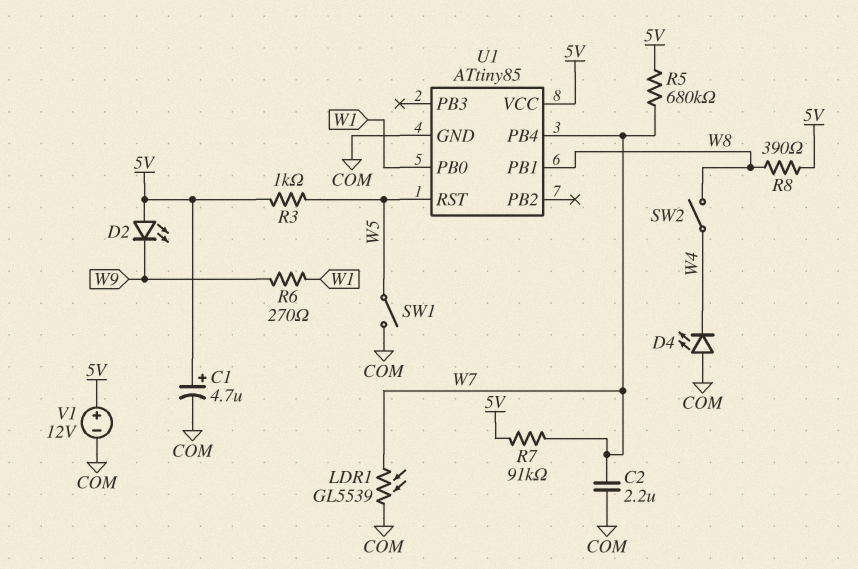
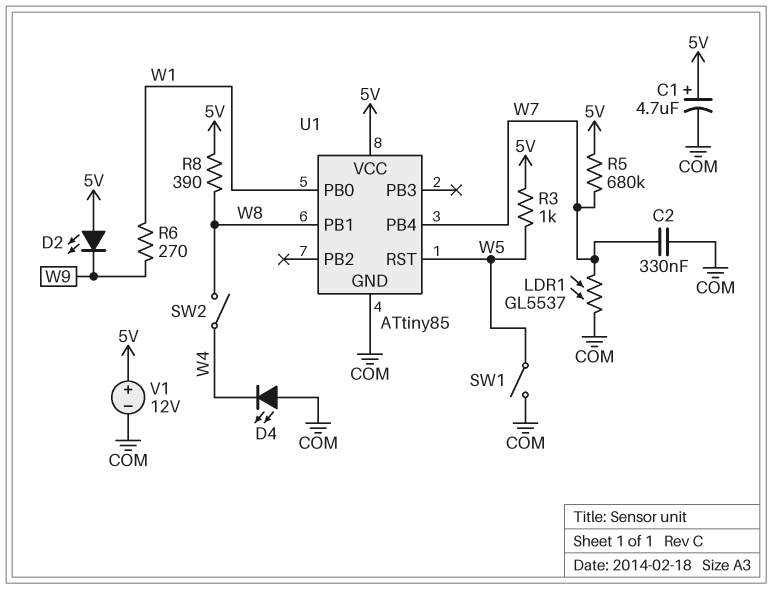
C2: 2.2uF (COM, W7) -> 330nF (COM, W7)
LDR1: GL5539 (COM, W7) -> GL5537 (COM, W7)
R7: 91k (5V, W7) -> none

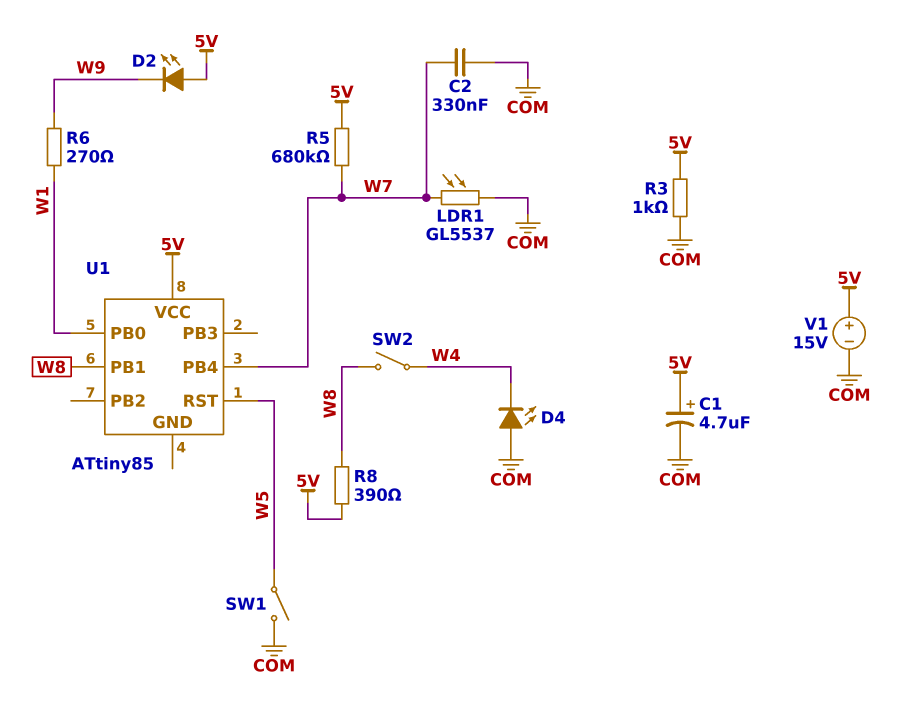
R3: 1k (5V, W5) -> 1k (5V, COM)
U1 pin GND: COM -> none
V1: 12V (plus 5V, minus COM) -> 15V (plus 5V, minus COM)

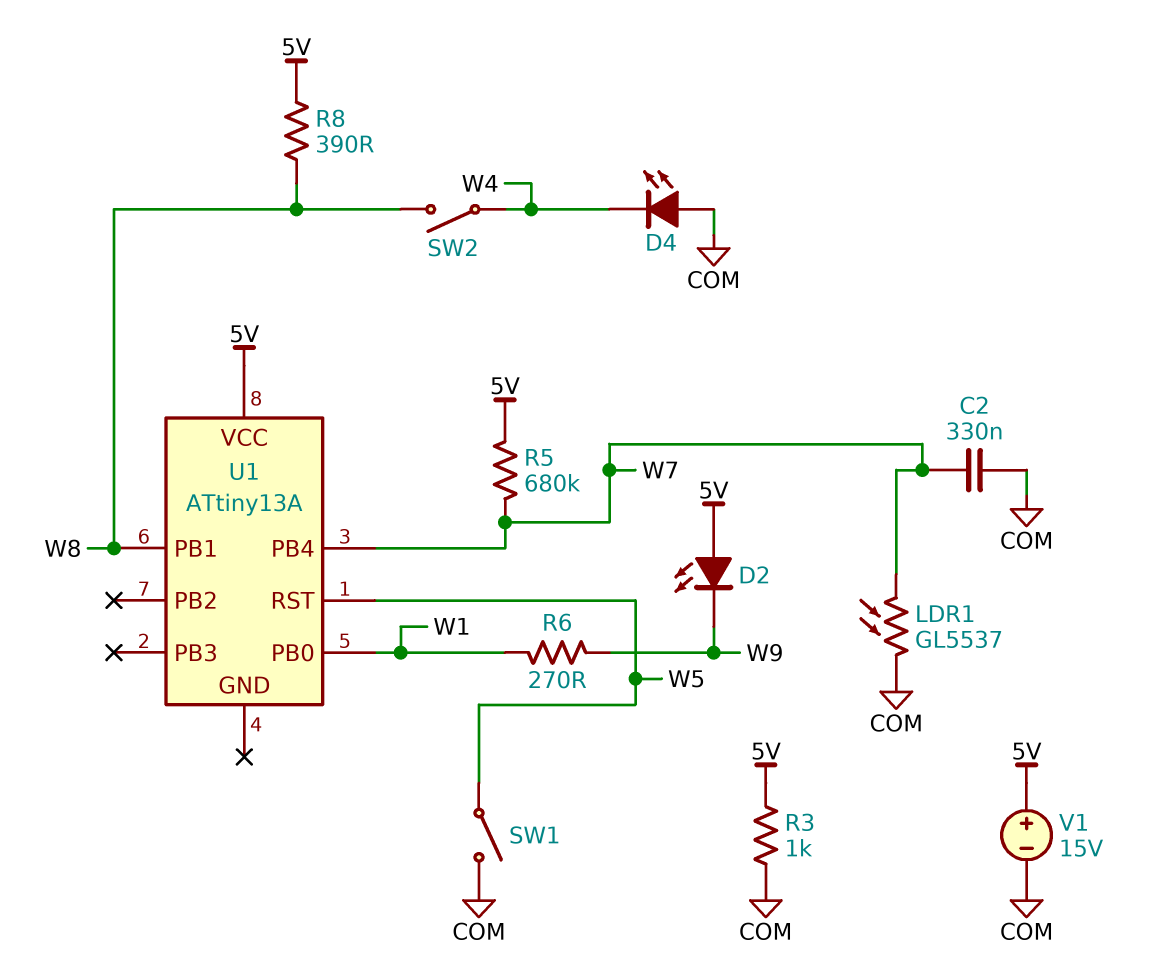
C1: 4.7uF (plus 5V, minus COM) -> none
U1: ATtiny85 -> ATtiny13A

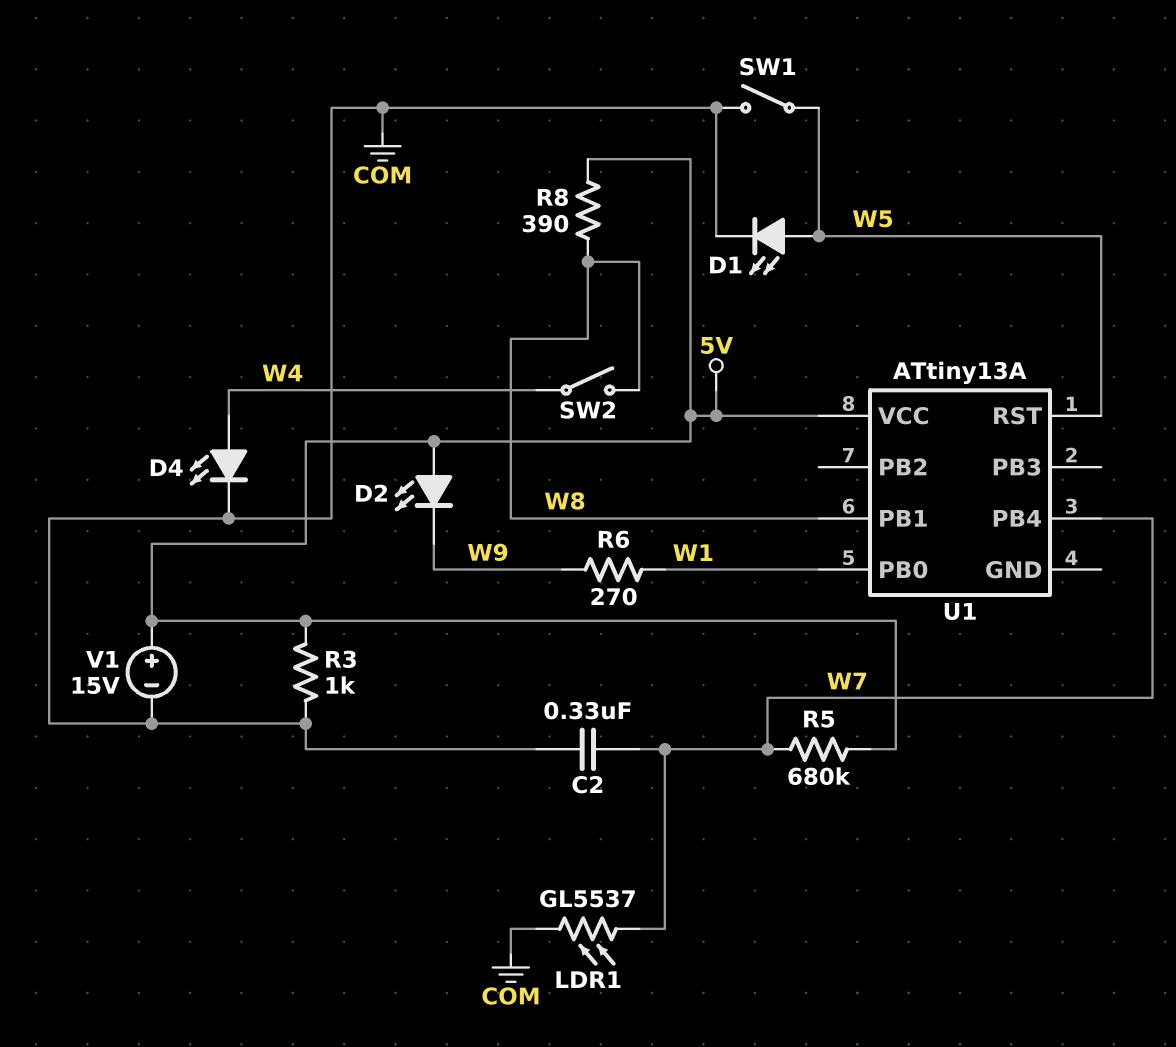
D1: none -> LED (A W5, K COM)
D4: LED (A COM, K W4) -> LED (A W4, K COM)

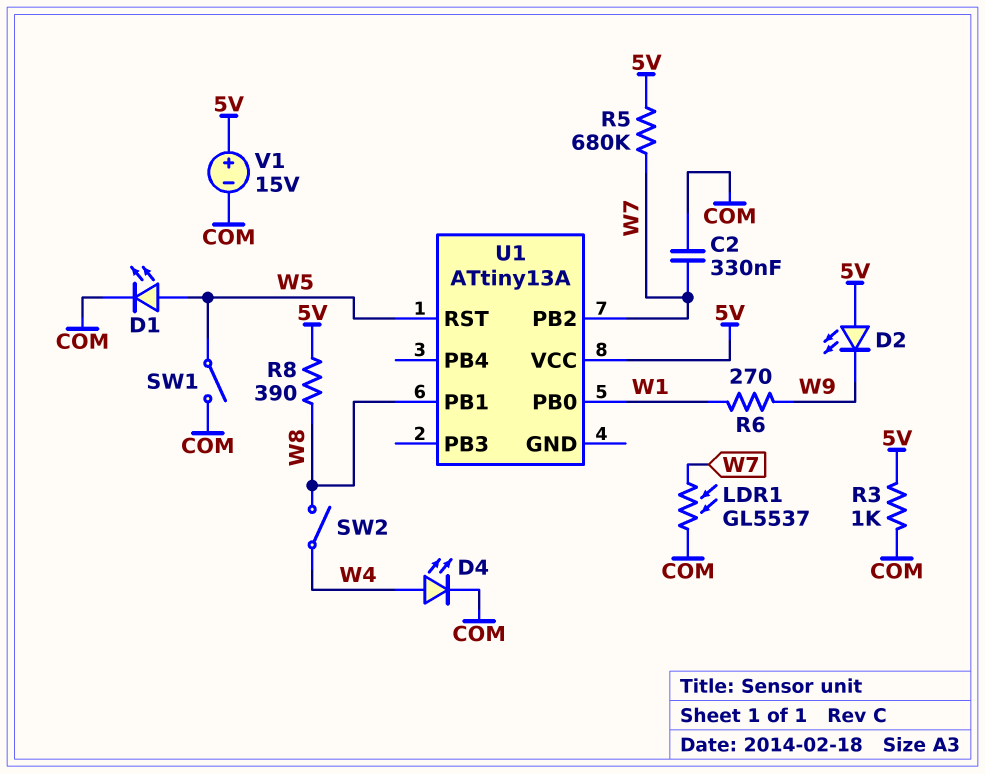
U1 pin PB2: none -> W7
U1 pin PB4: W7 -> none

